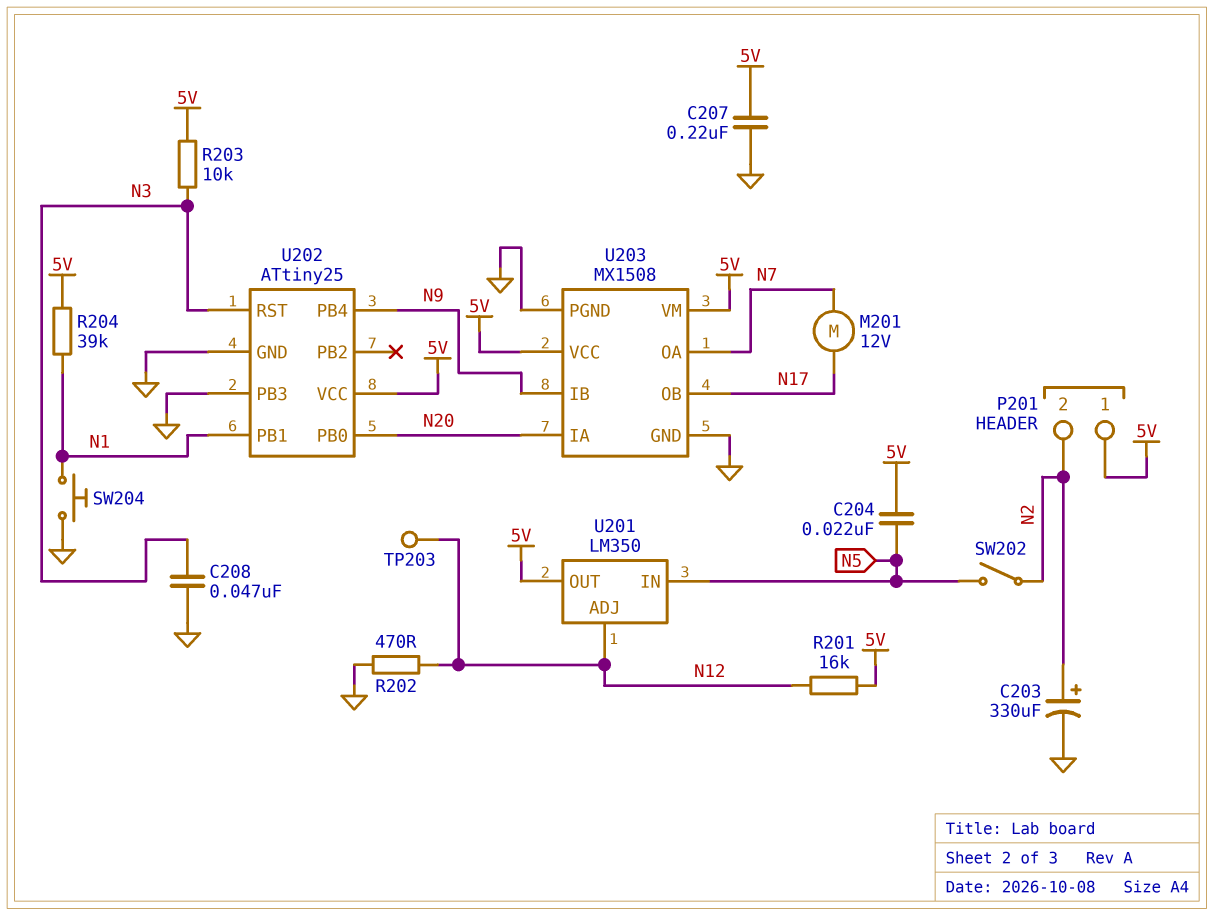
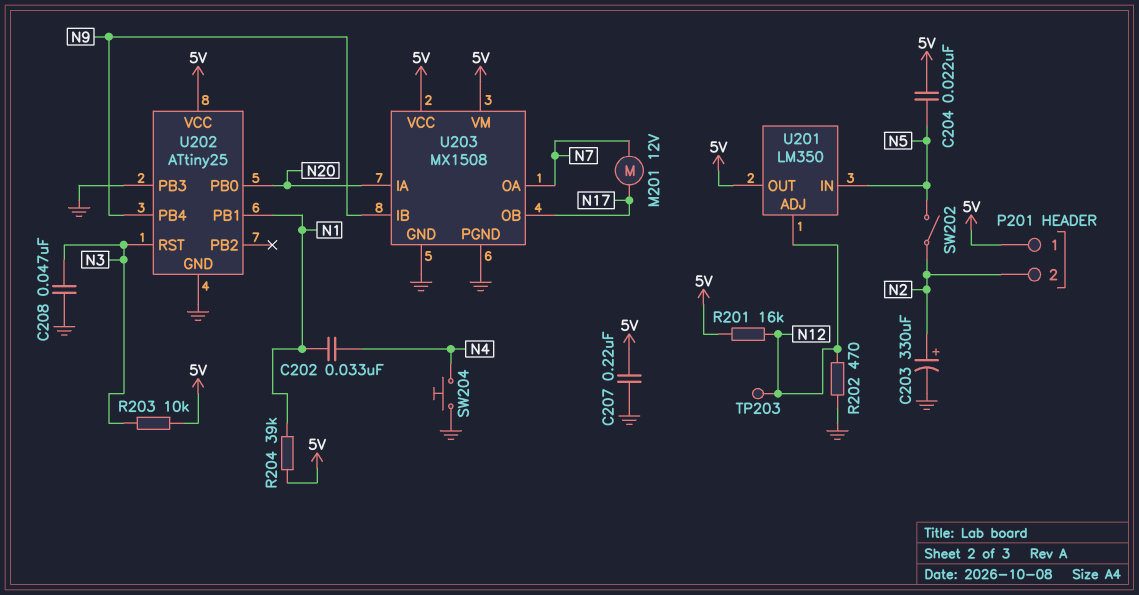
C202: none -> 33nF (N1, N4)
SW204: button (GND, N1) -> button (GND, N4)

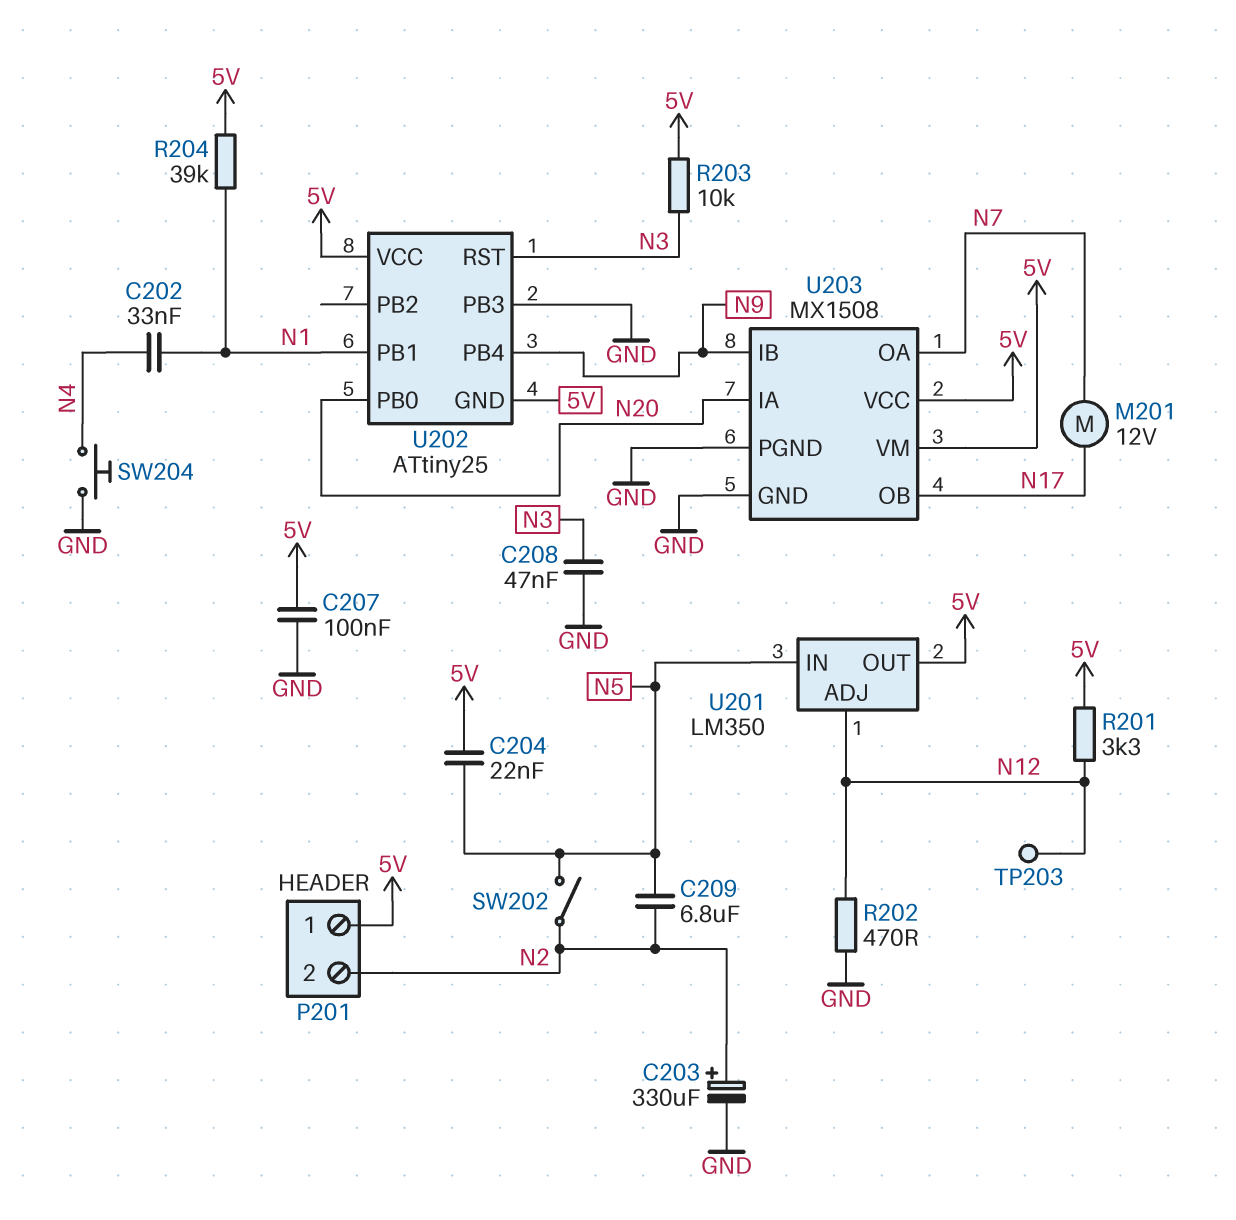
C207: 220nF (5V, GND) -> 100nF (5V, GND)
C209: none -> 6.8uF (N2, N5)
R201: 16k (5V, N12) -> 3.3k (5V, N12)
U202 pin GND: GND -> 5V

